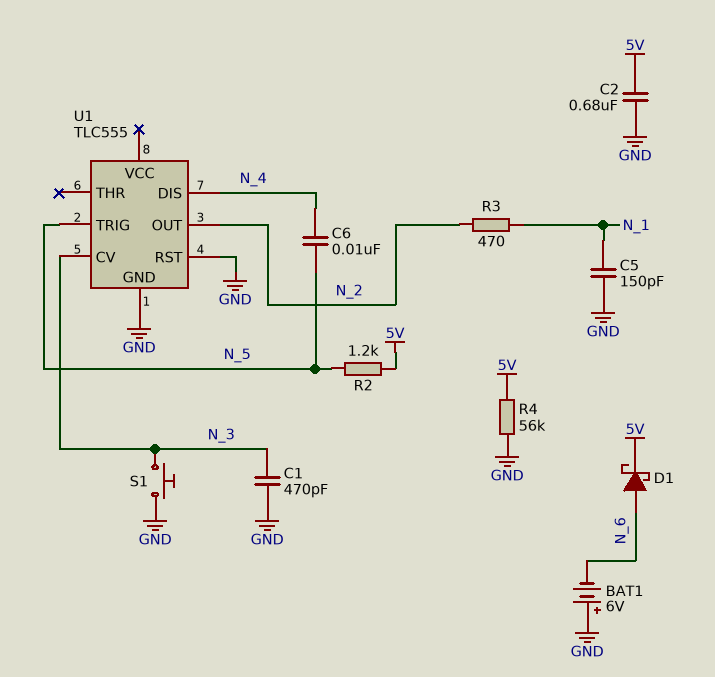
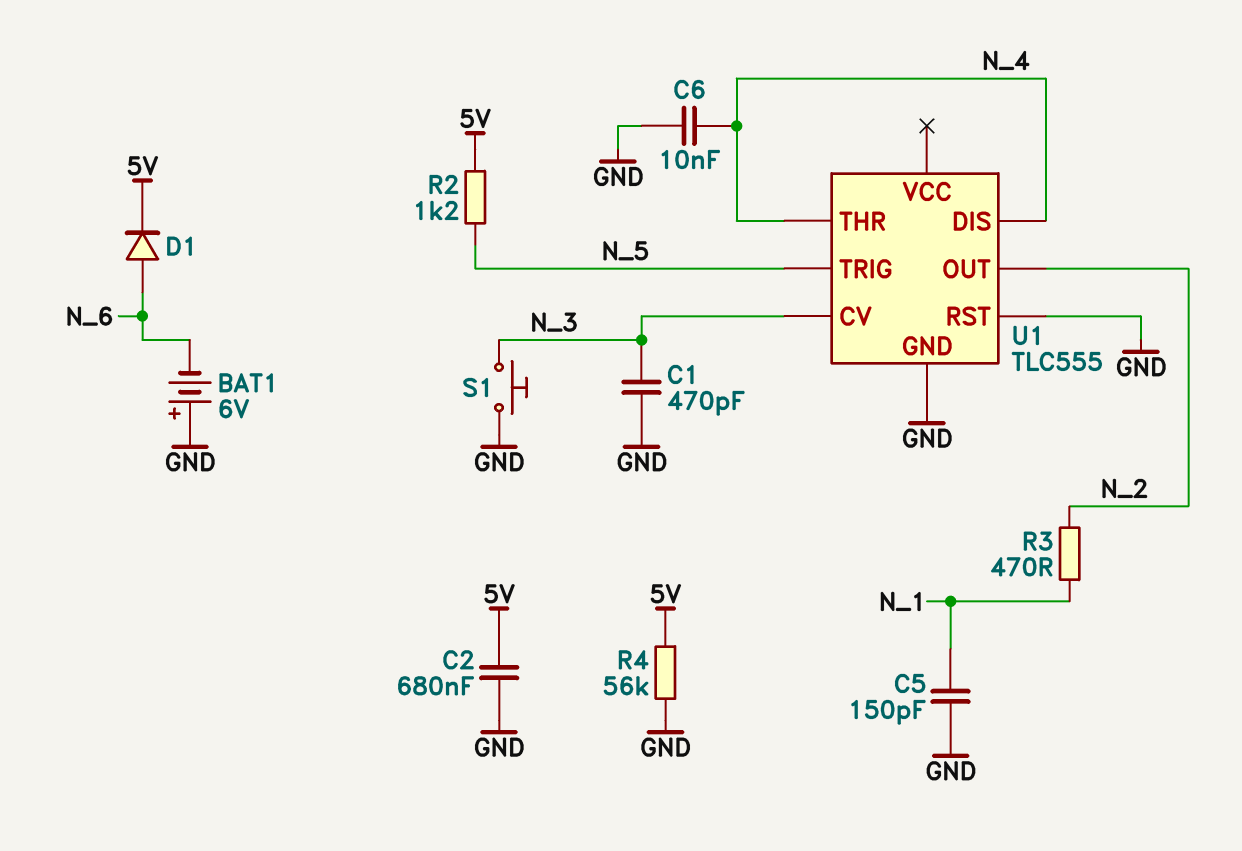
C6: 10nF (N_4, N_5) -> 10nF (GND, N_4)
D1: schottky (A N_6, K 5V) -> diode (A N_6, K 5V)
U1 pin THR: none -> N_4

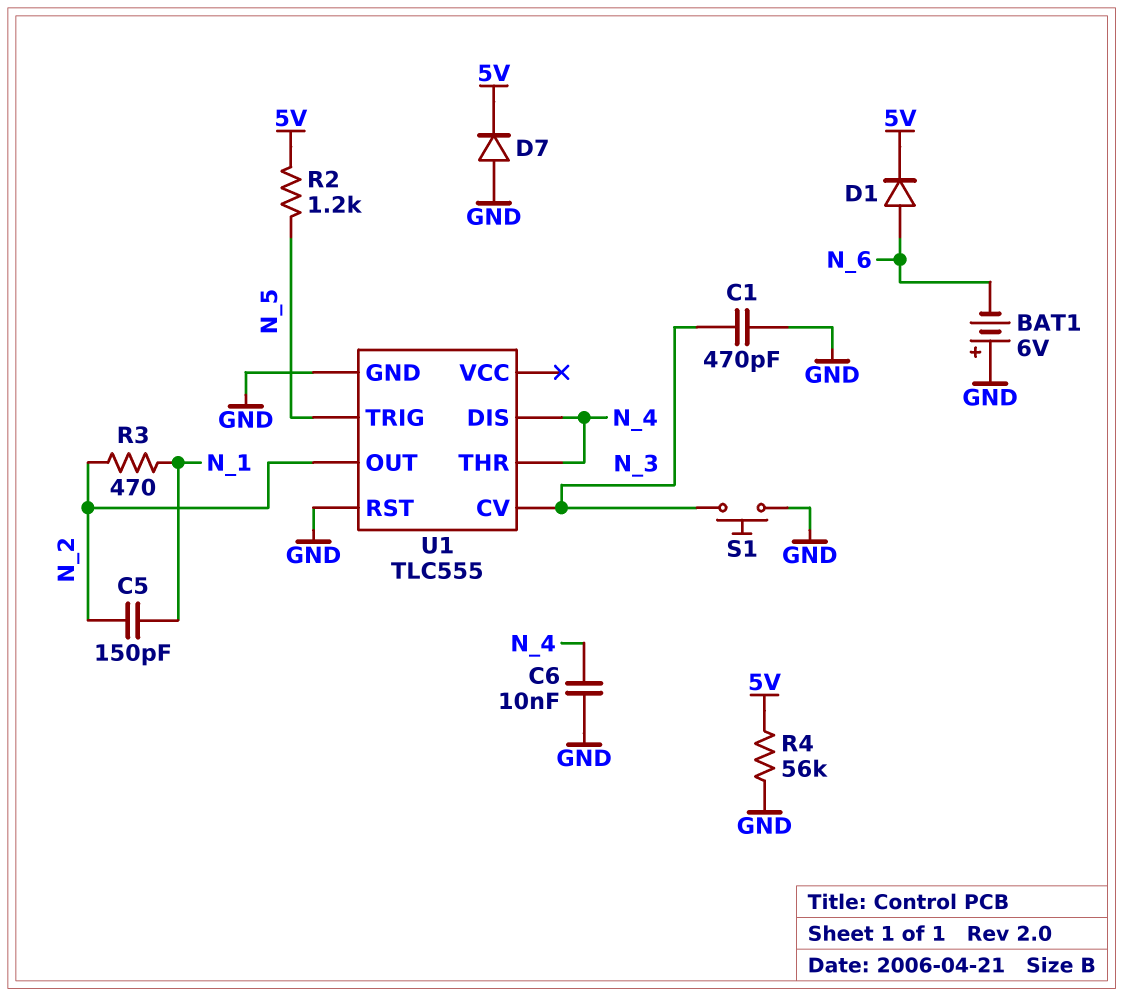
C2: 680nF (5V, GND) -> none
C5: 150pF (GND, N_1) -> 150pF (N_1, N_2)
D7: none -> diode (A GND, K 5V)

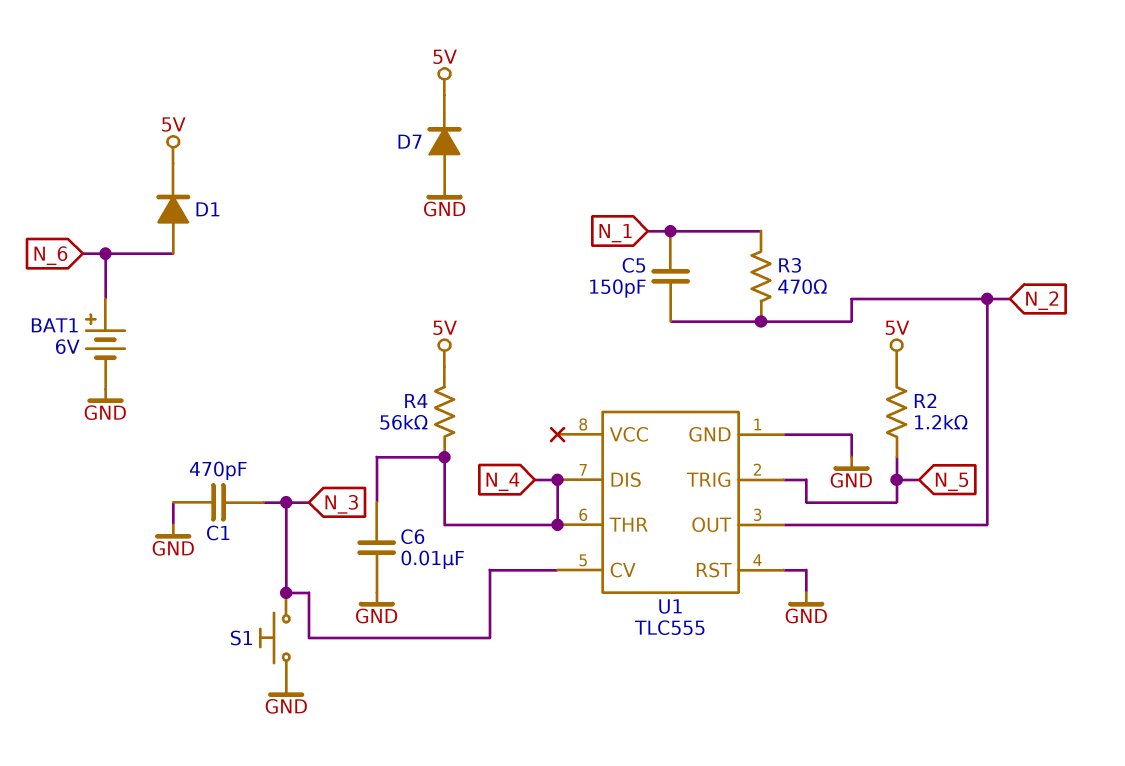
BAT1: 6V (plus GND, minus N_6) -> 6V (plus N_6, minus GND)
R4: 56k (5V, GND) -> 56k (5V, N_4)

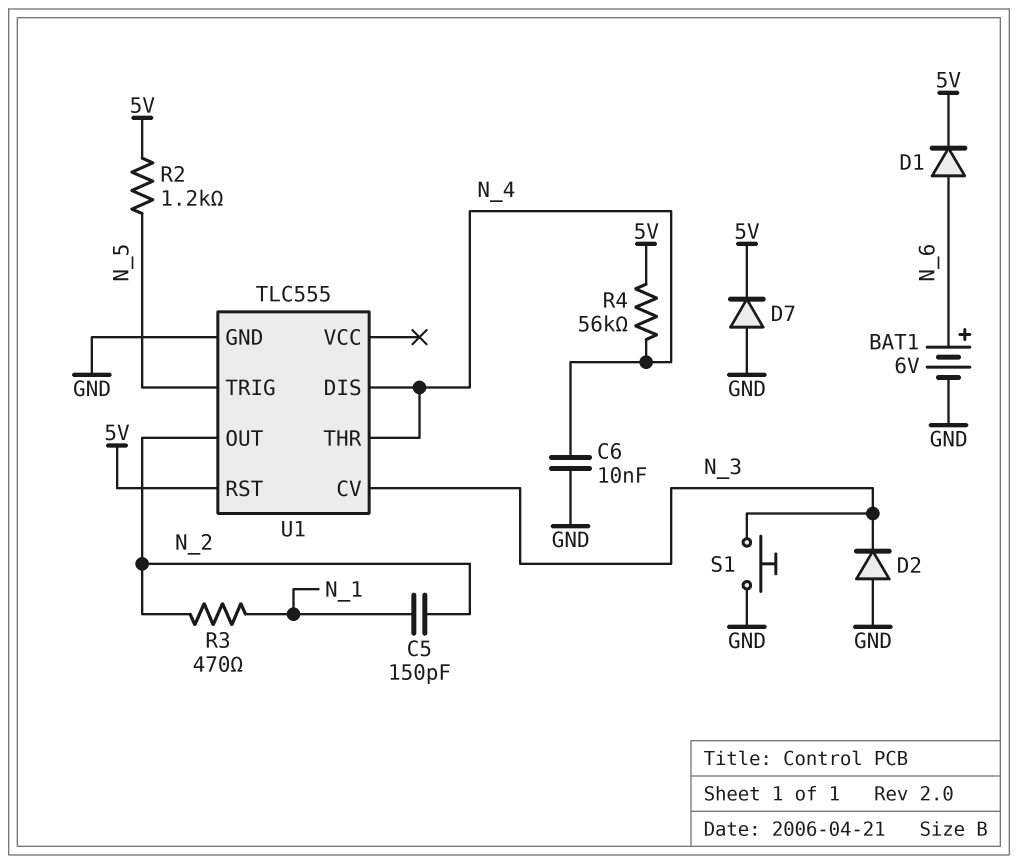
C1: 470pF (GND, N_3) -> none
D2: none -> diode (A GND, K N_3)
U1 pin RST: GND -> 5V

